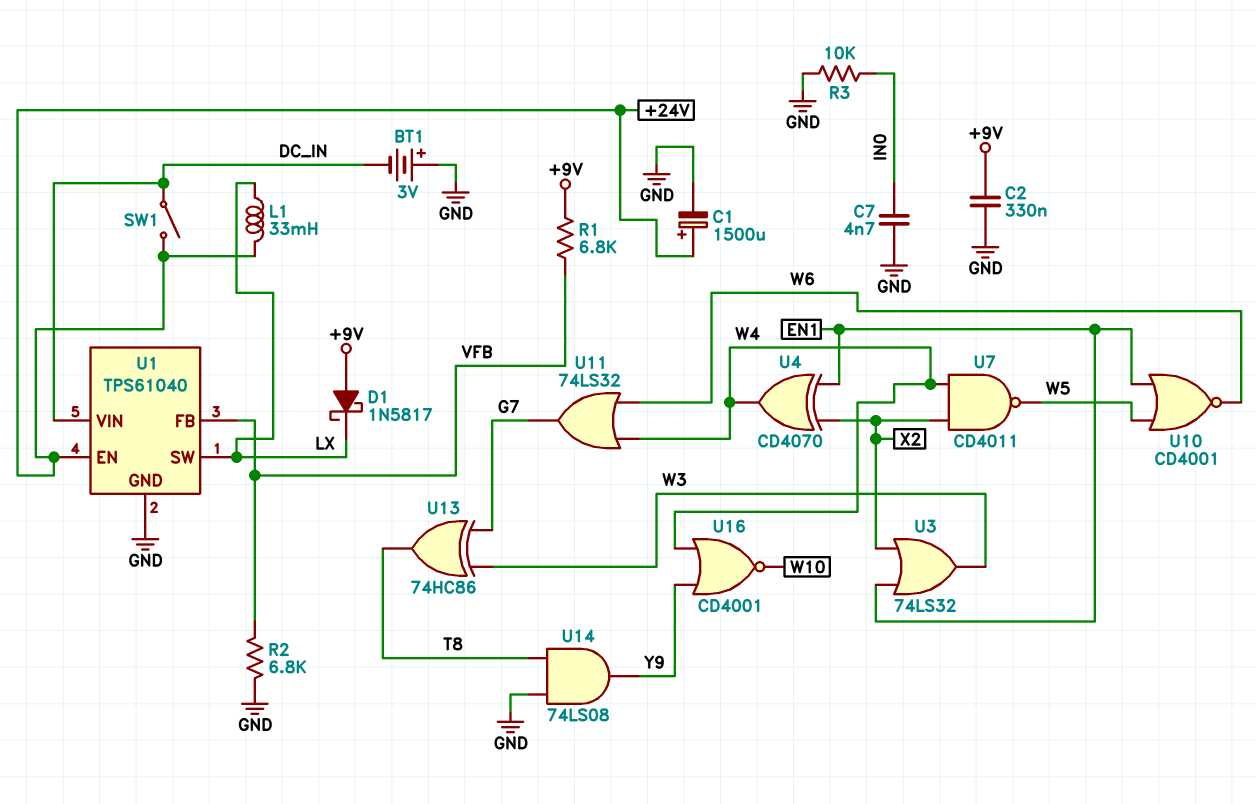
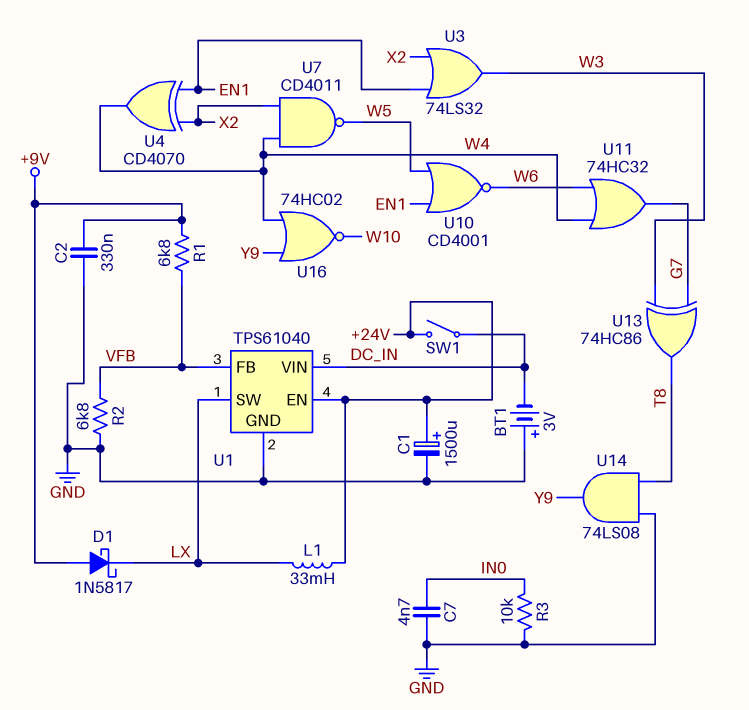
U11: OR 74LS32 (in W4, in W6, out G7) -> OR 74HC32 (in W4, in W6, out G7)
U16: NOR CD4001 (in W4, in Y9, out W10) -> NOR 74HC02 (in W4, in Y9, out W10)

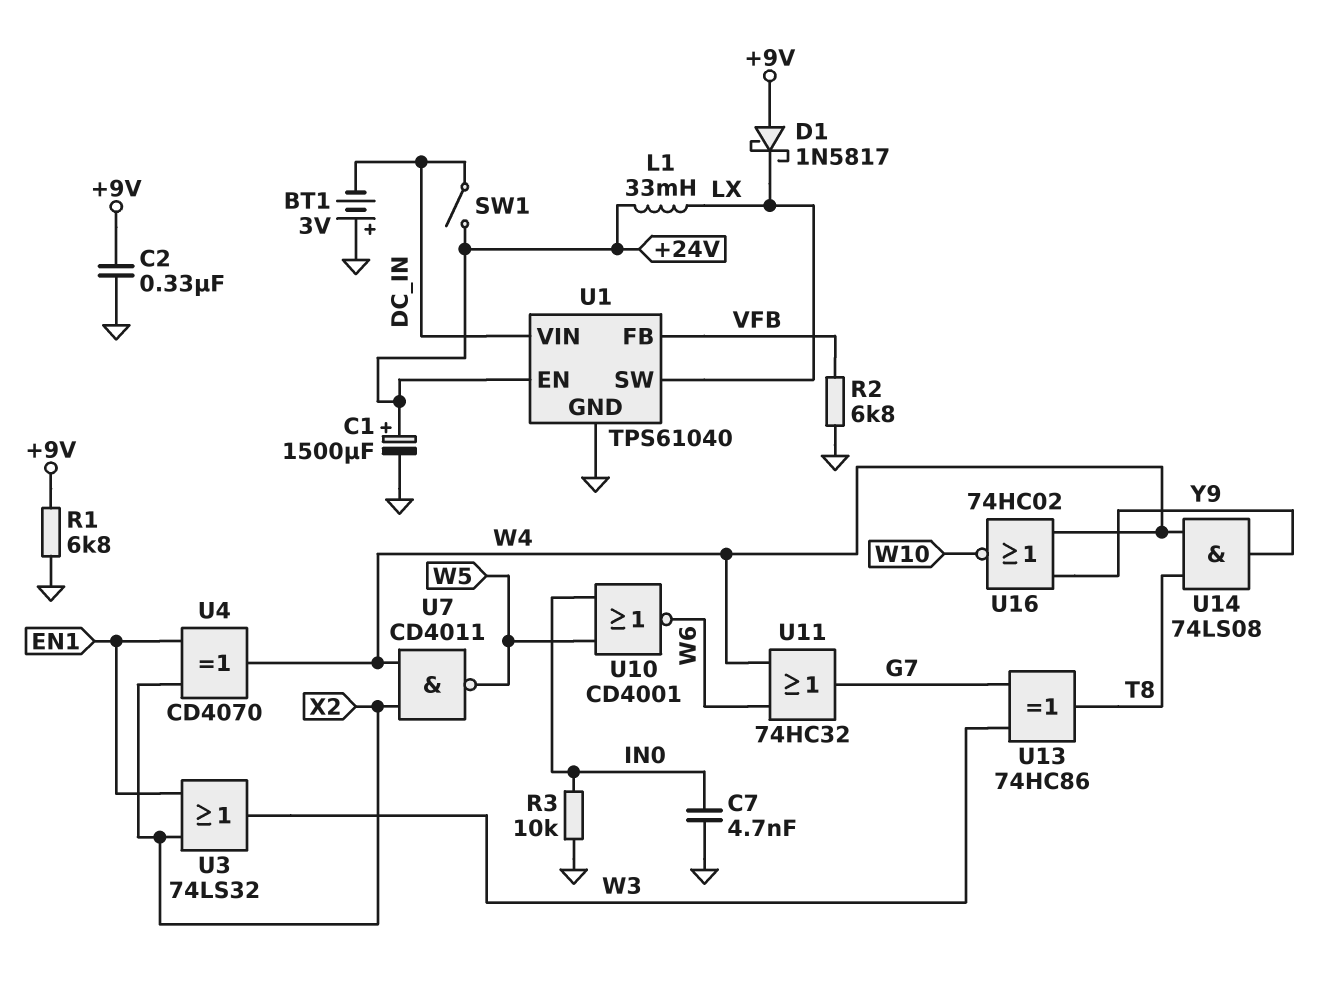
R1: 6.8k (+9V, VFB) -> 6.8k (+9V, GND)
U10: NOR CD4001 (in EN1, in W5, out W6) -> NOR CD4001 (in IN0, in W5, out W6)
U14: AND 74LS08 (in GND, in T8, out Y9) -> AND 74LS08 (in T8, in W4, out Y9)

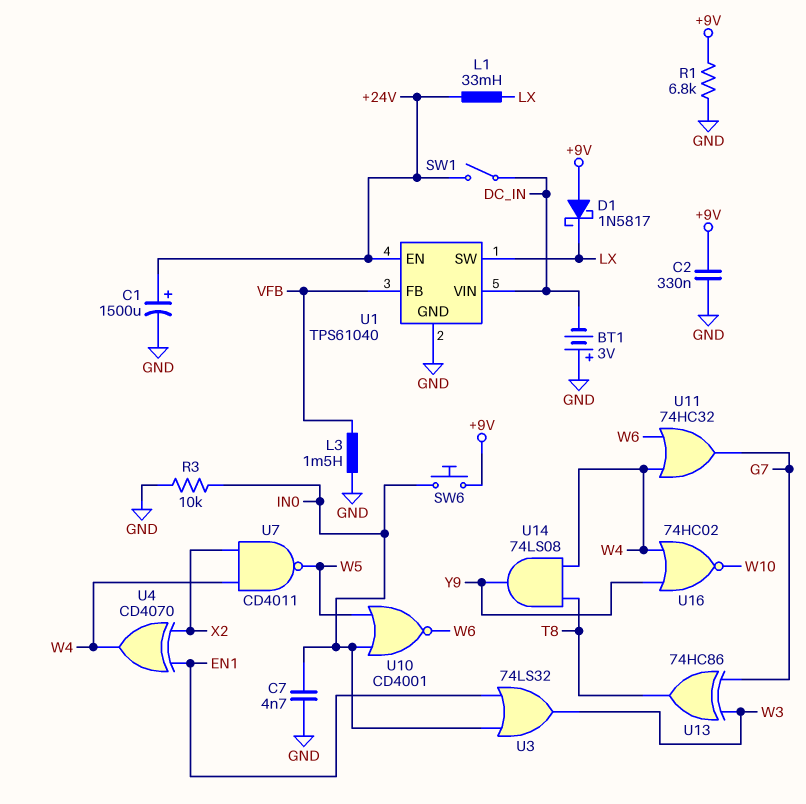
L3: none -> 1.5mH (GND, VFB)
R2: 6.8k (GND, VFB) -> none
SW6: none -> button (+9V, IN0)
U3: OR 74LS32 (in EN1, in X2, out W3) -> OR 74LS32 (in EN1, in IN0, out W3)

